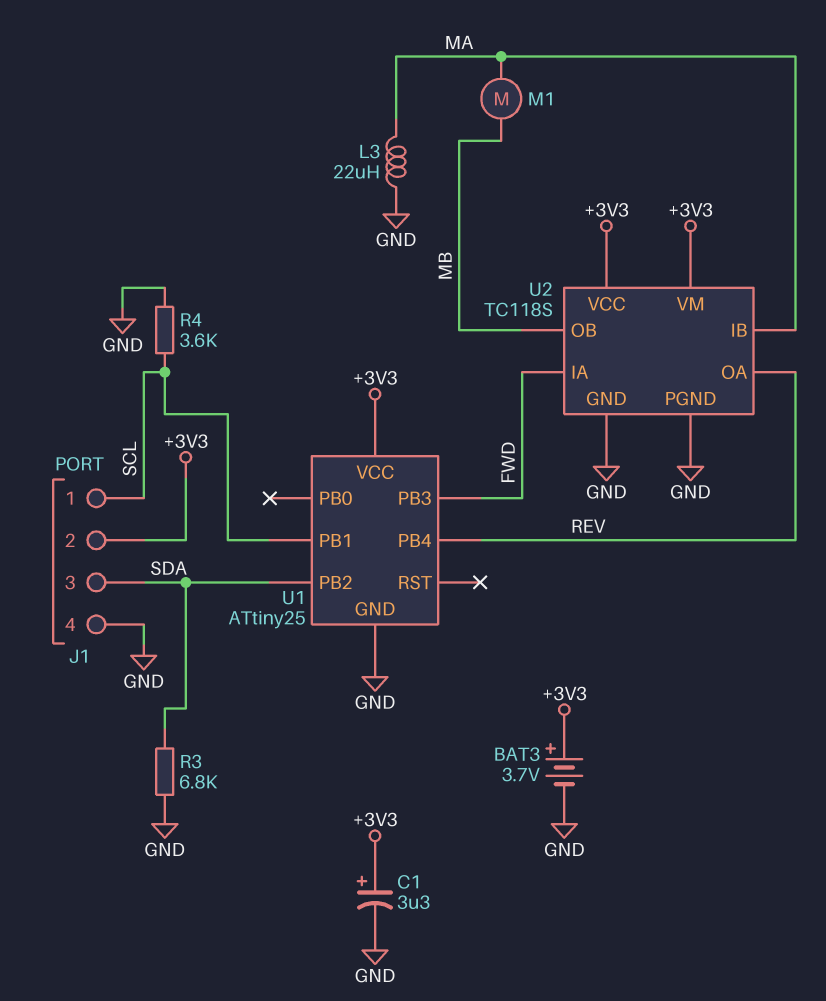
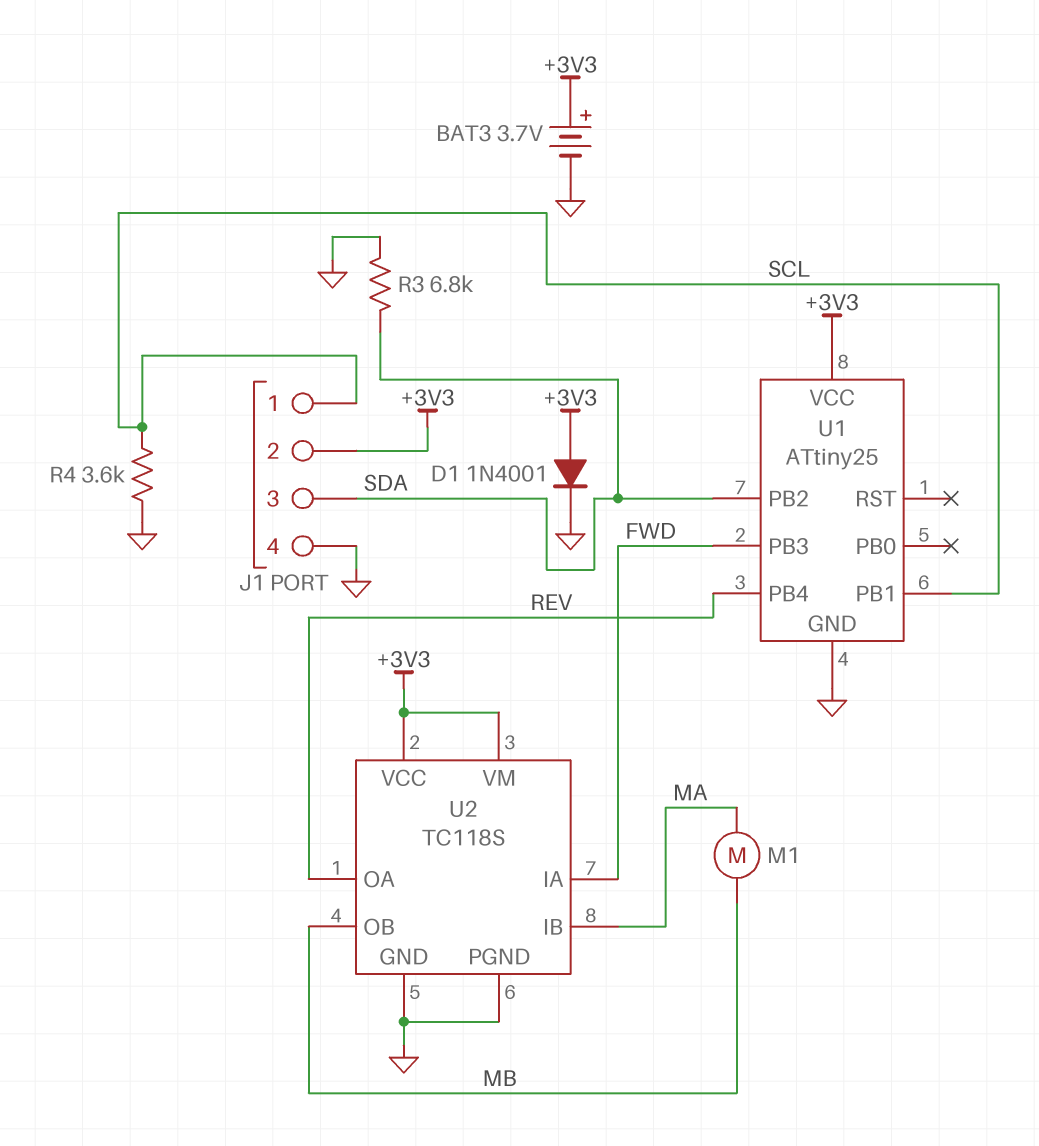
C1: 3.3uF (plus +3V3, minus GND) -> none
D1: none -> diode 1N4001 (A +3V3, K GND)
L3: 22uH (GND, MA) -> none

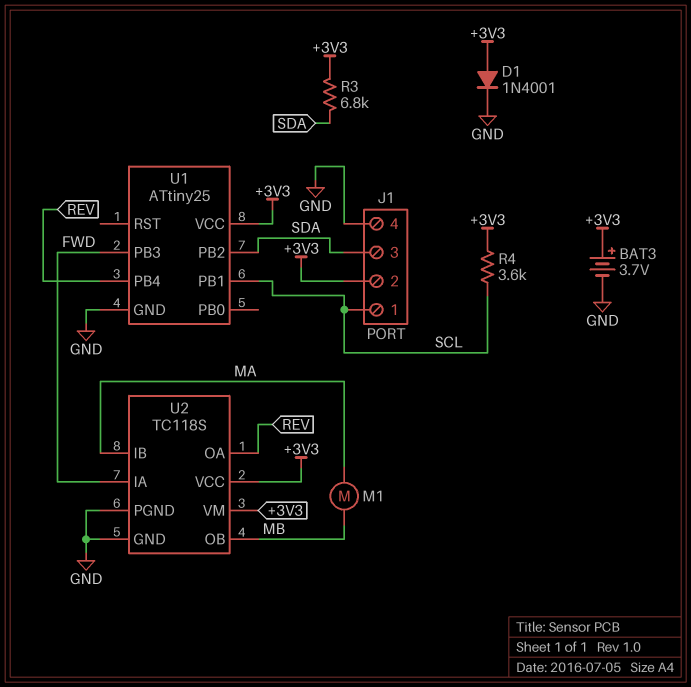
R3: 6.8k (GND, SDA) -> 6.8k (+3V3, SDA)
R4: 3.6k (GND, SCL) -> 3.6k (+3V3, SCL)

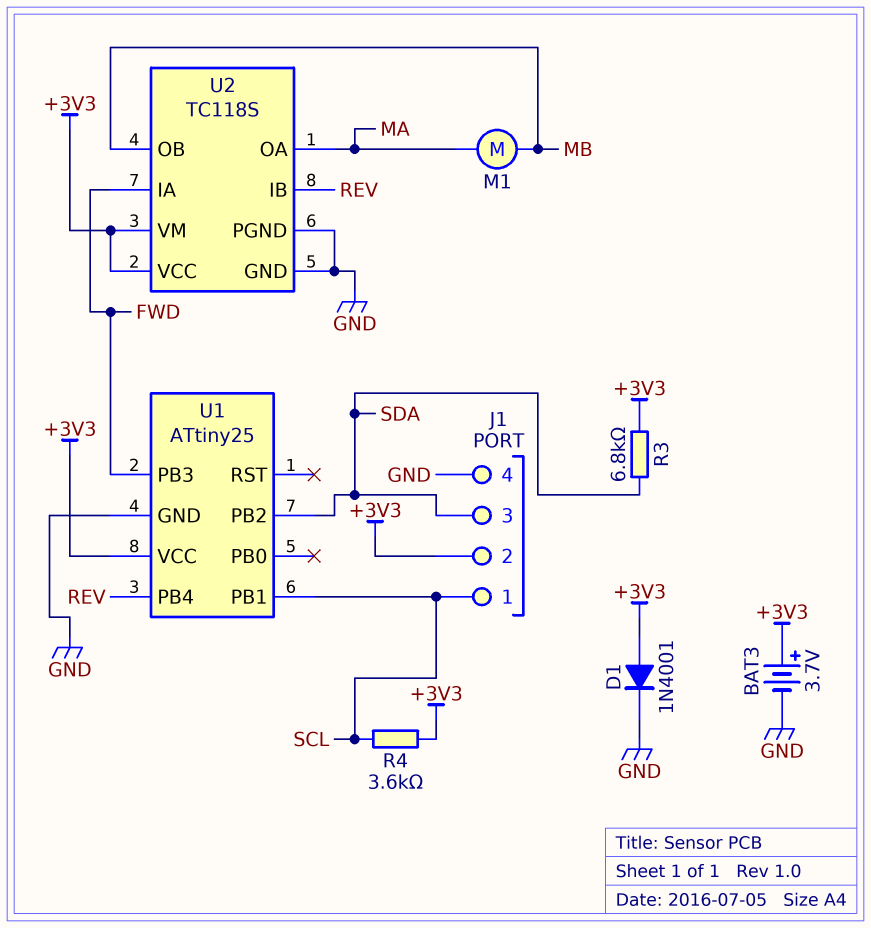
U2 pin IB: MA -> REV
U2 pin OA: REV -> MA

